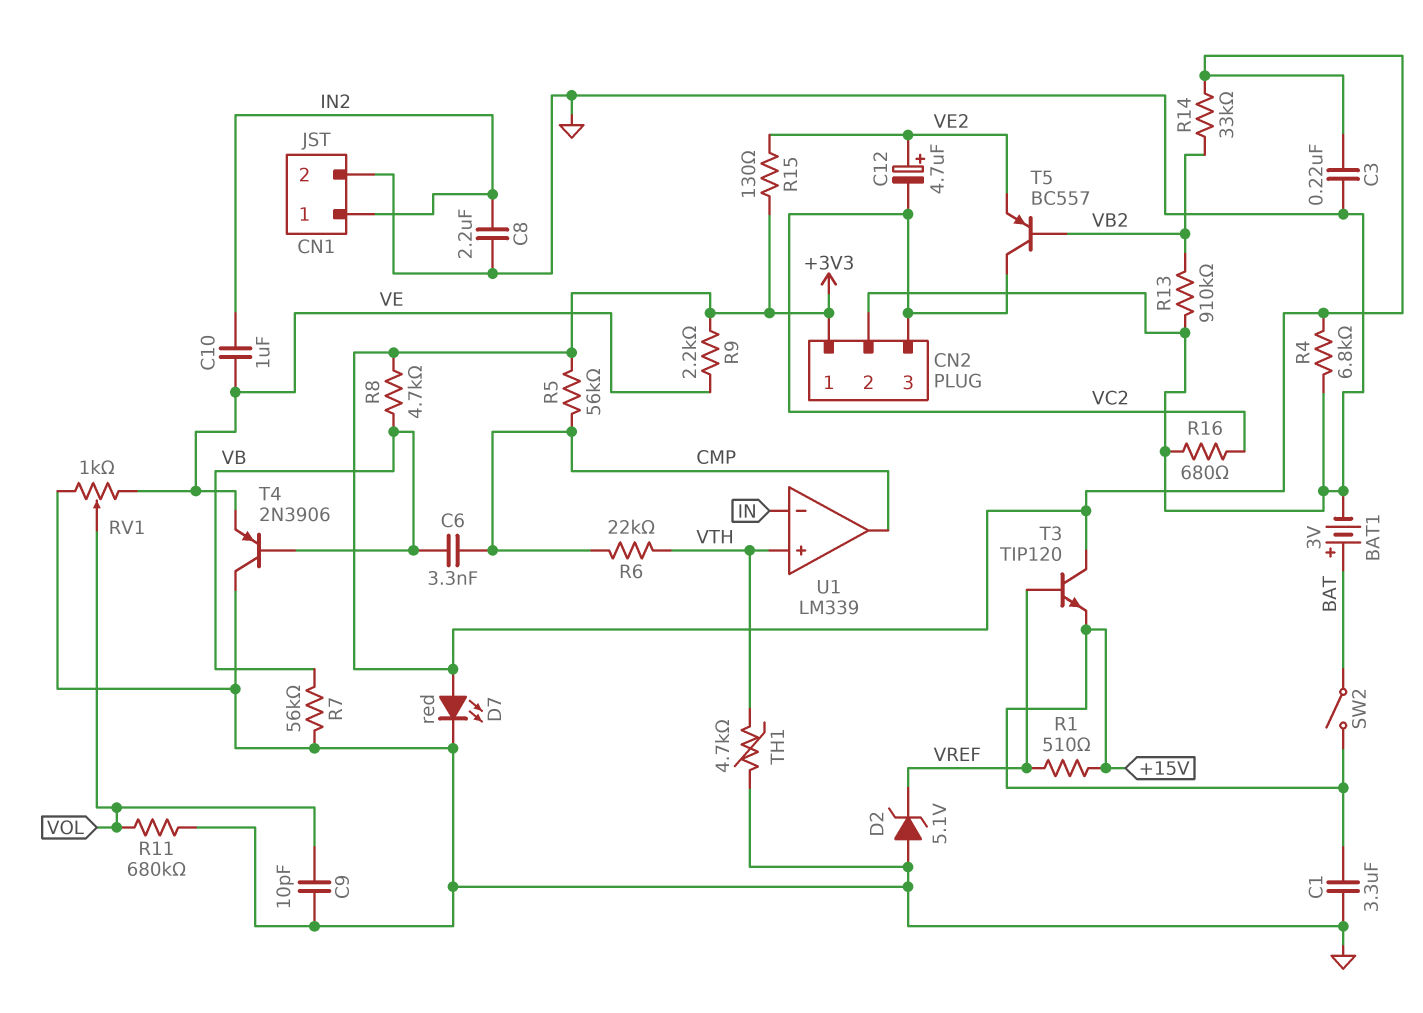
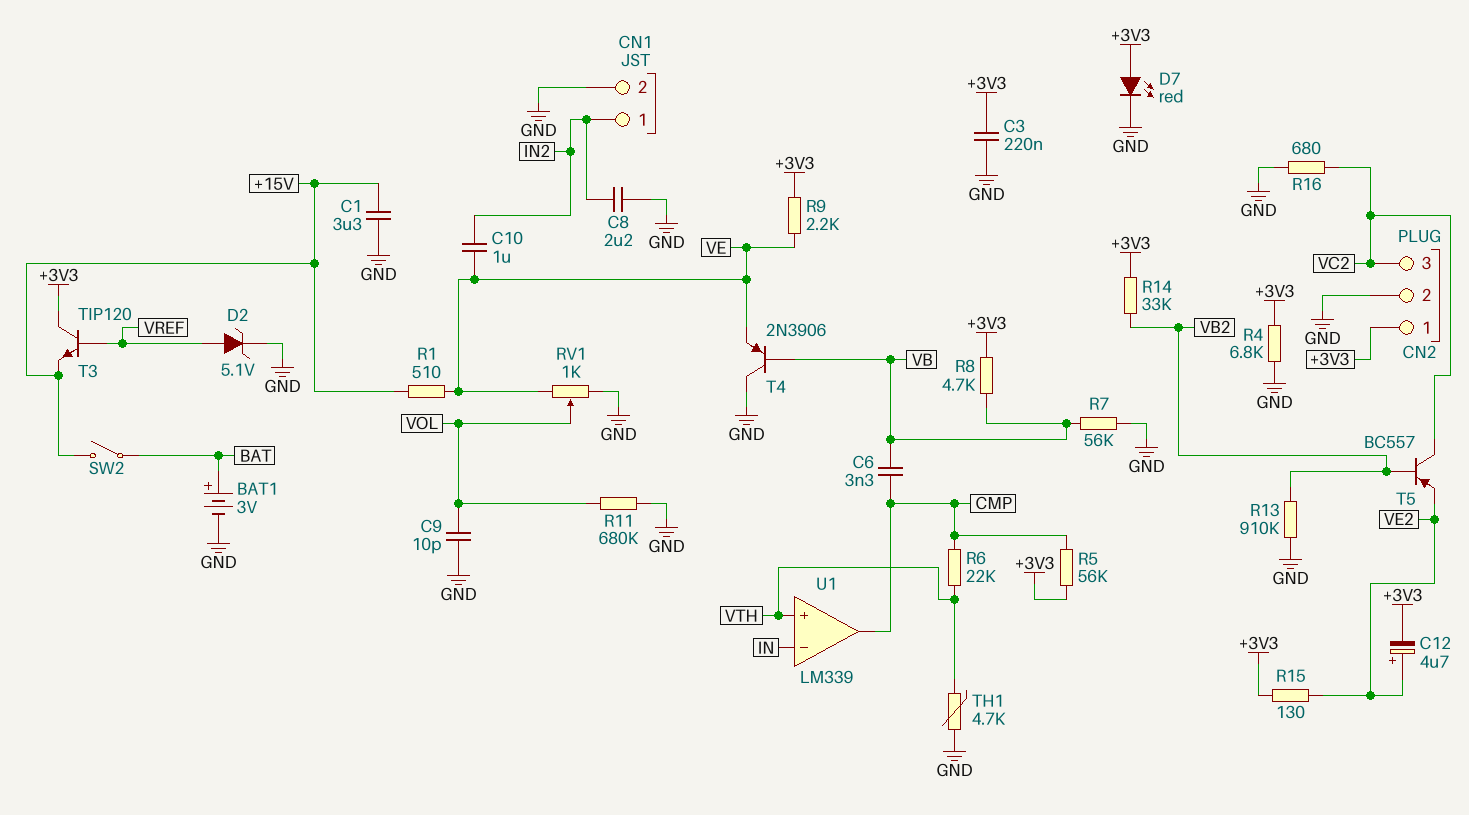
C12: 4.7uF (plus VE2, minus VC2) -> 4.7uF (plus VE2, minus +3V3)
D2: zener 5.1V (A GND, K VREF) -> zener 5.1V (A VREF, K GND)
R1: 510 (+15V, VREF) -> 510 (+15V, VE)

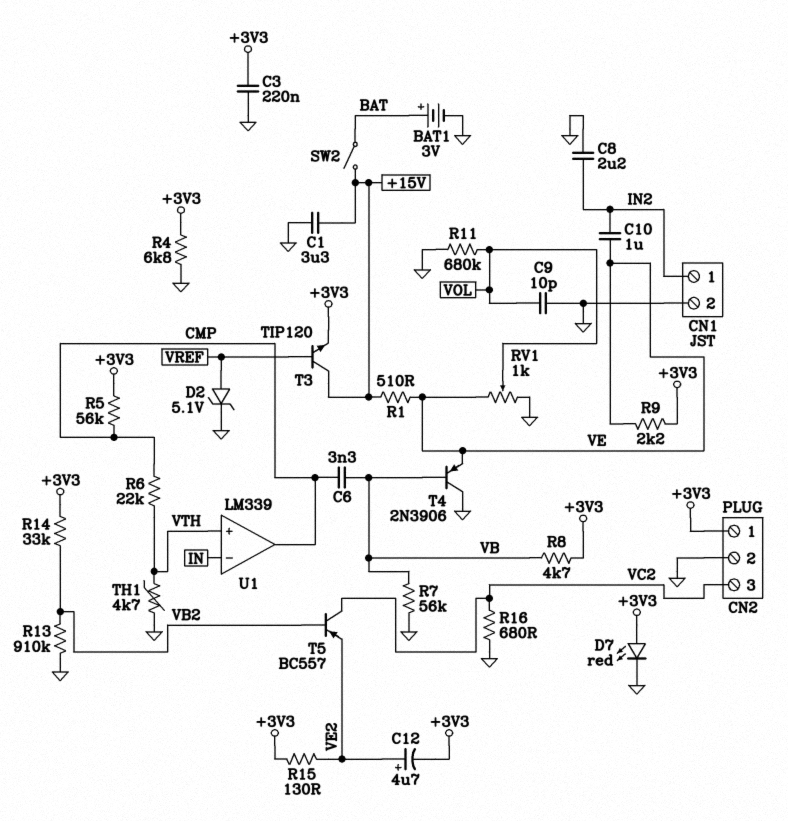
T3: NPN TIP120 (B VREF, C +3V3, E +15V) -> NPN TIP120 (B VREF, C +15V, E +3V3)

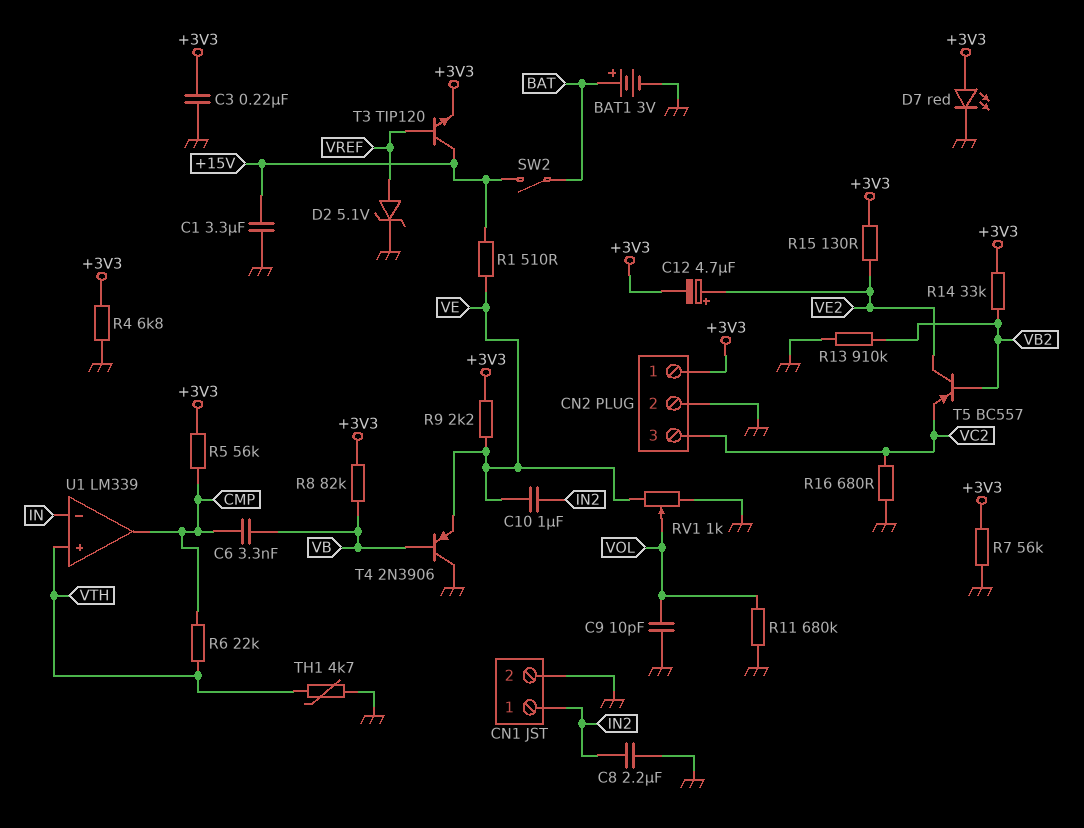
R7: 56k (GND, VB) -> 56k (+3V3, GND)
R8: 4.7k (+3V3, VB) -> 82k (+3V3, VB)
T5: PNP BC557 (B VB2, C VC2, E VE2) -> PNP BC557 (B VB2, C VE2, E VC2)

